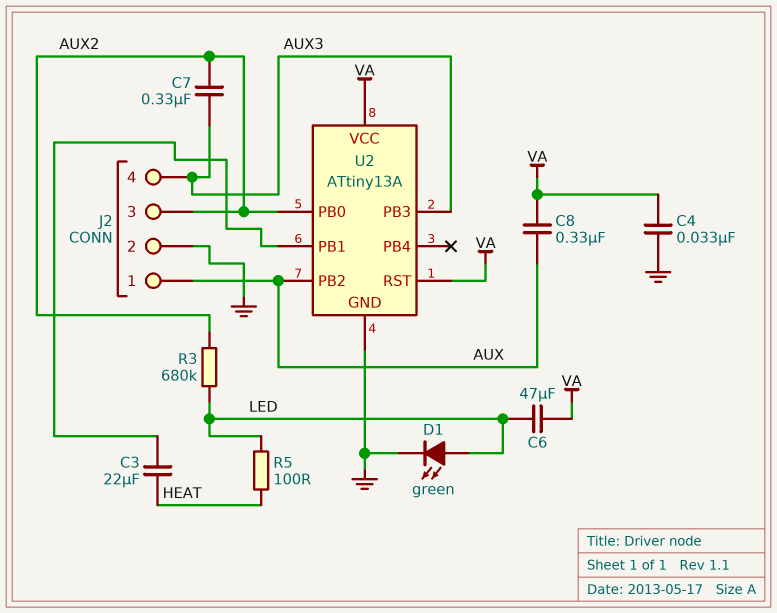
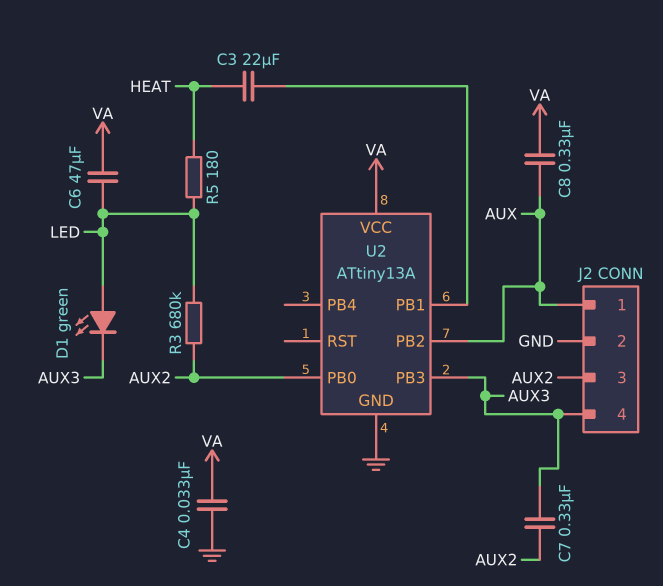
D1: LED green (A LED, K GND) -> LED green (A LED, K AUX3)
R5: 100 (HEAT, LED) -> 180 (HEAT, LED)
U2 pin RST: VA -> none

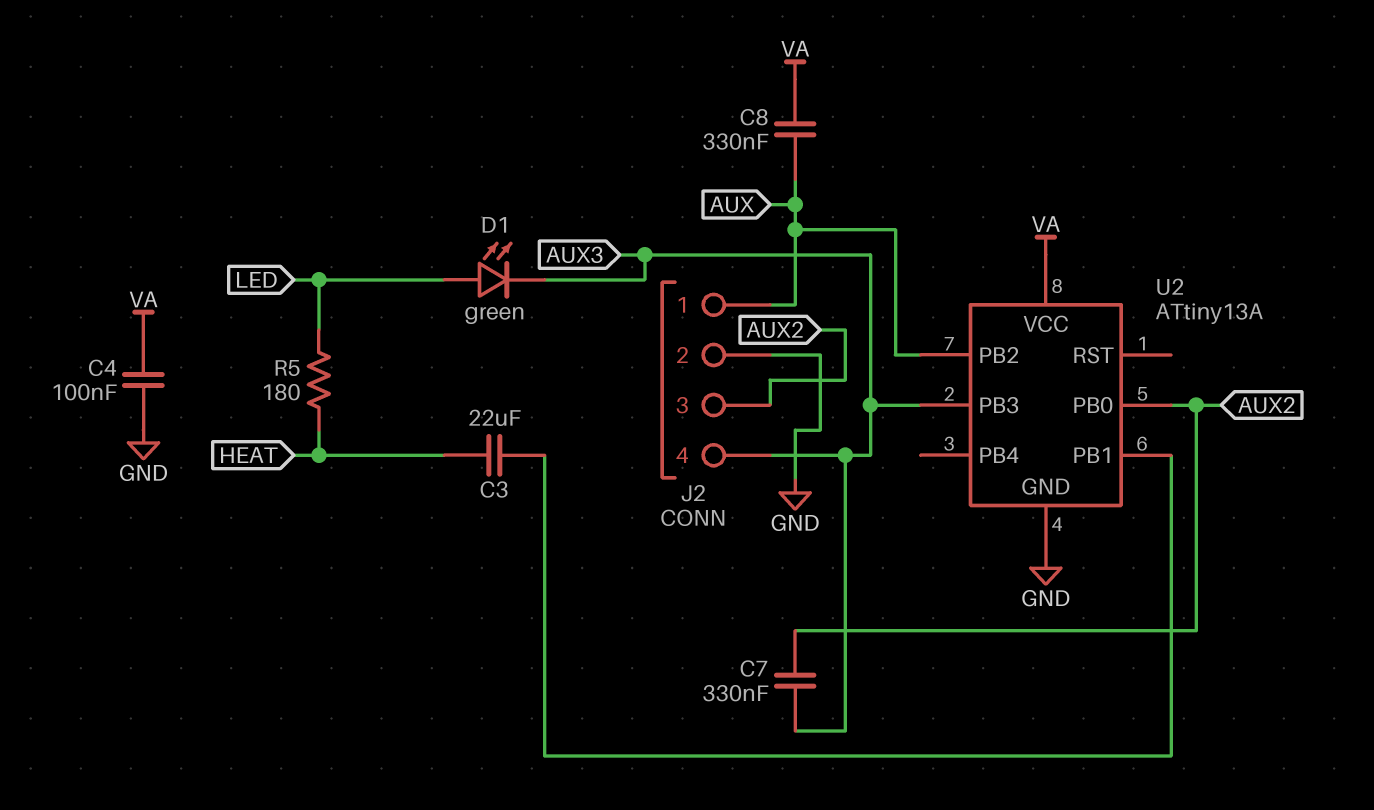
C4: 33nF (GND, VA) -> 100nF (GND, VA)
C6: 47uF (LED, VA) -> none
R3: 680k (AUX2, LED) -> none

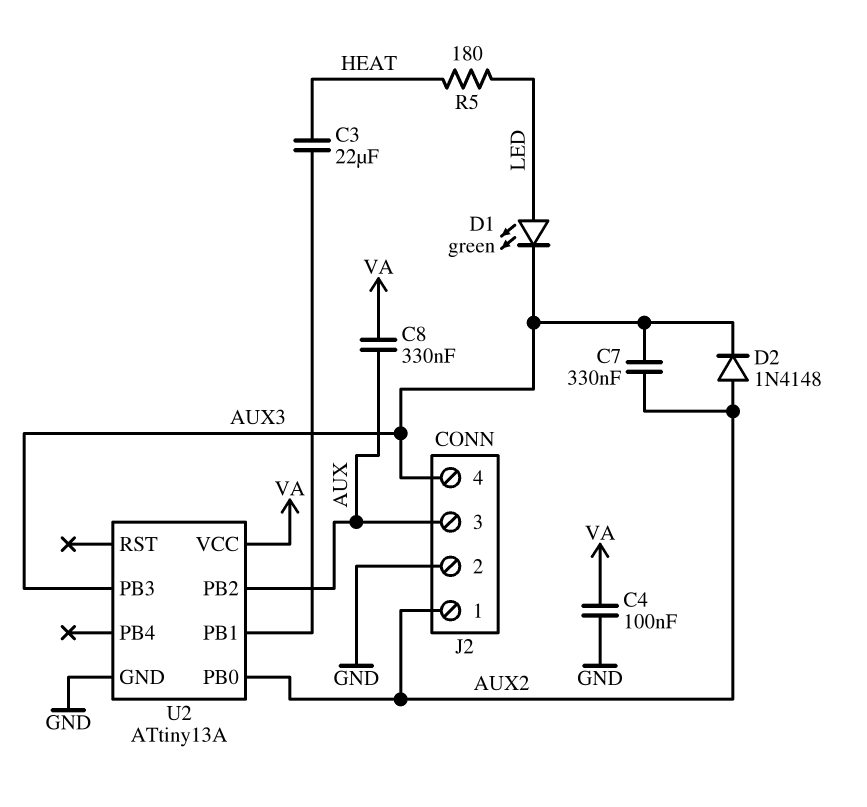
D2: none -> diode 1N4148 (A AUX2, K AUX3)
J2 pin 1: AUX -> AUX2
J2 pin 3: AUX2 -> AUX

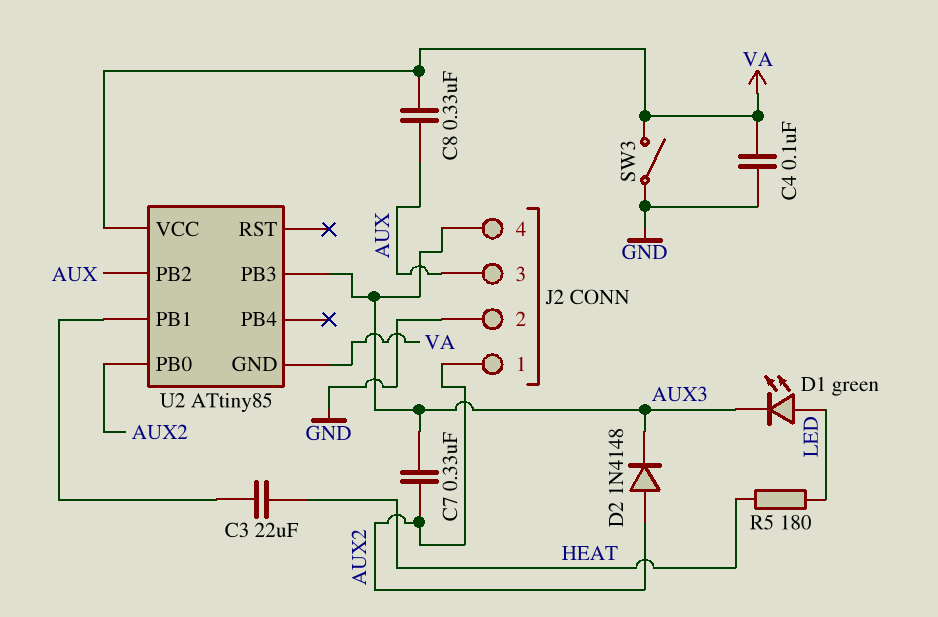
SW3: none -> switch (GND, VA)
U2: ATtiny13A -> ATtiny85
U2 pin GND: GND -> VA

